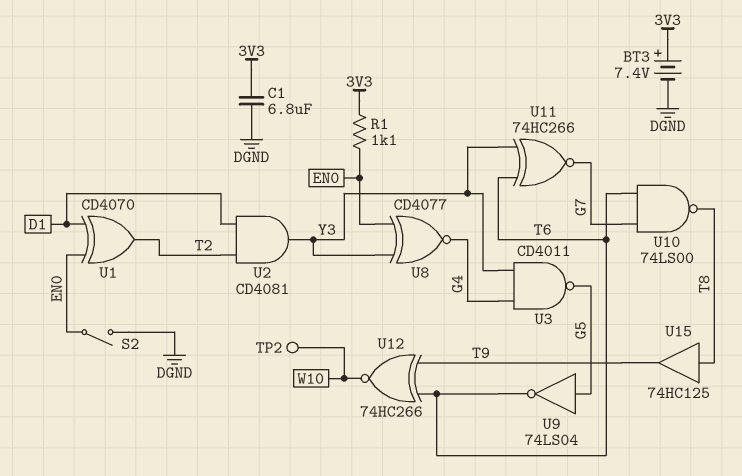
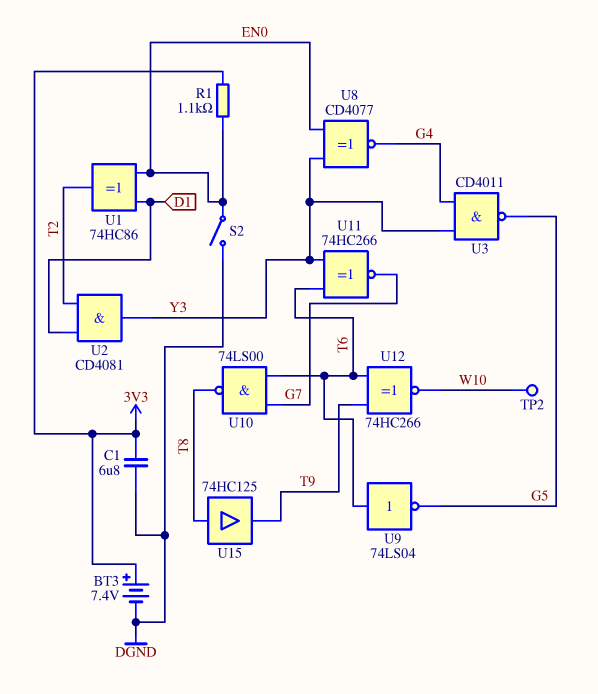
U1: XOR CD4070 (in D1, in EN0, out T2) -> XOR 74HC86 (in D1, in EN0, out T2)
U9: NOT 74LS04 (in G5, out T6) -> NOT 74LS04 (in T6, out G5)

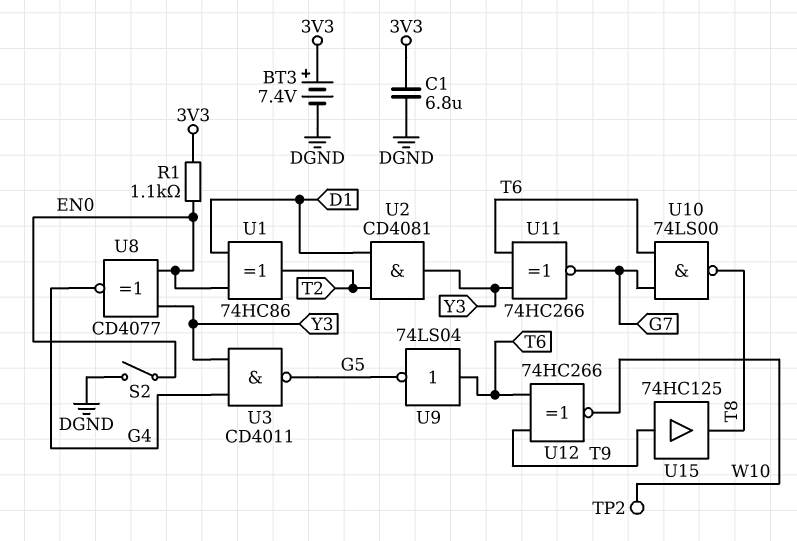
U15: buffer 74HC125 (in T8, out T9) -> buffer 74HC125 (in T9, out T8)

